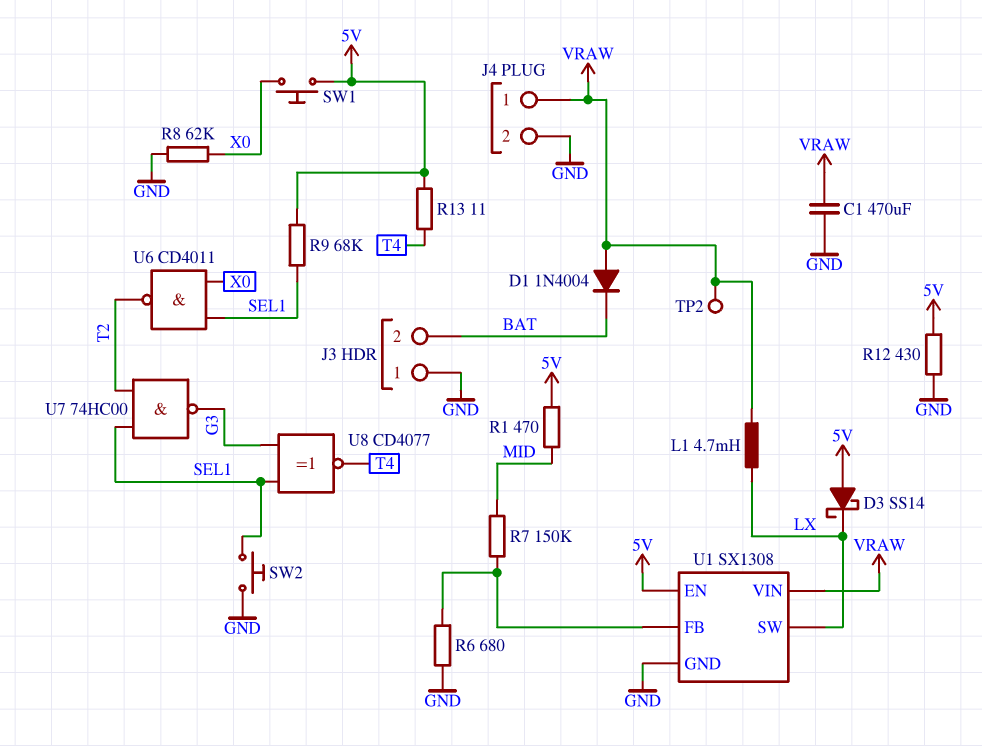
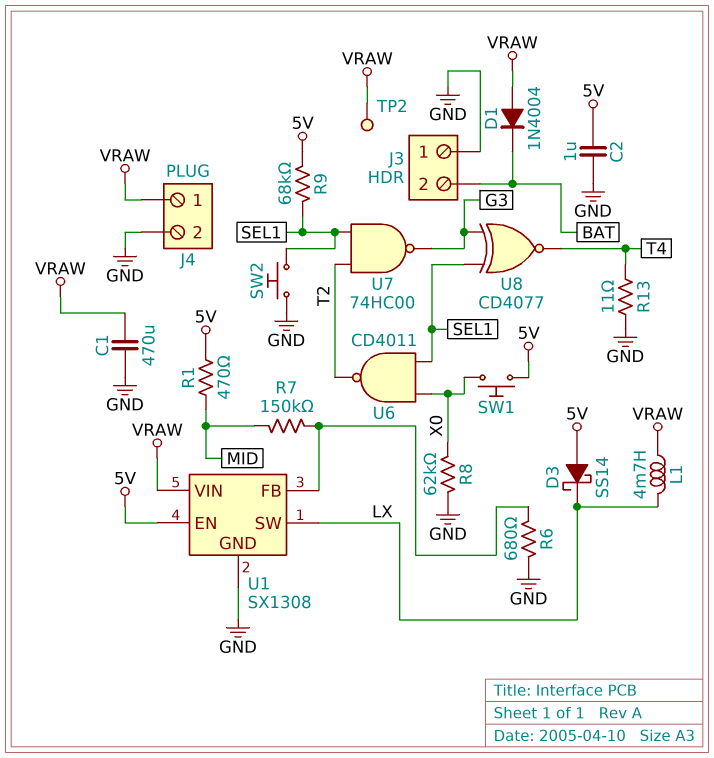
C2: none -> 1uF (5V, GND)
R12: 430 (5V, GND) -> none
R13: 11 (5V, T4) -> 11 (GND, T4)

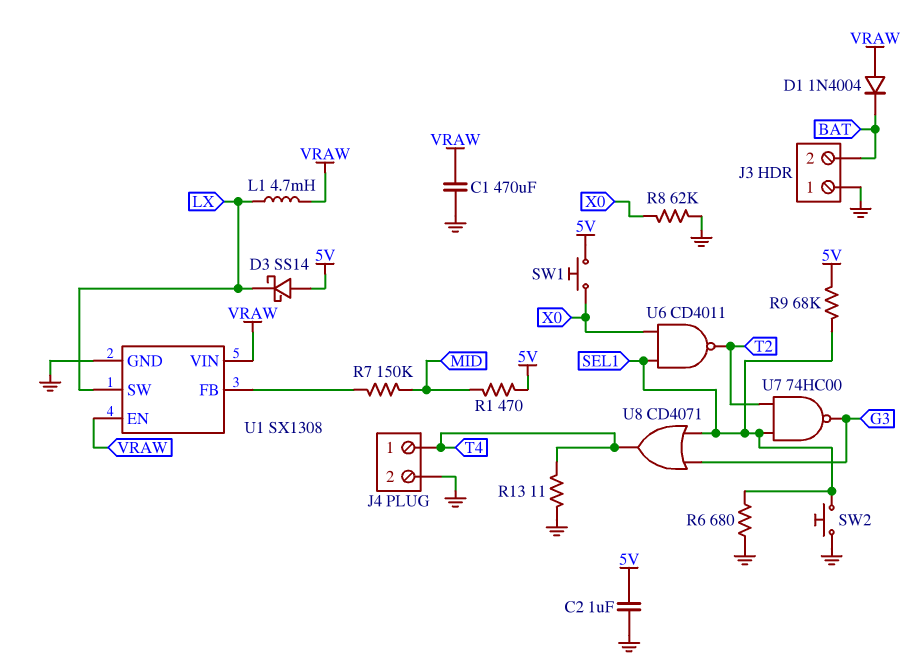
J4 pin 1: VRAW -> T4
R6: 680 (GND, U1/FB) -> 680 (GND, SEL1)
TP2: test point (VRAW) -> none
U1 pin EN: 5V -> VRAW
U8: XNOR CD4077 (in G3, in SEL1, out T4) -> OR CD4071 (in G3, in SEL1, out T4)

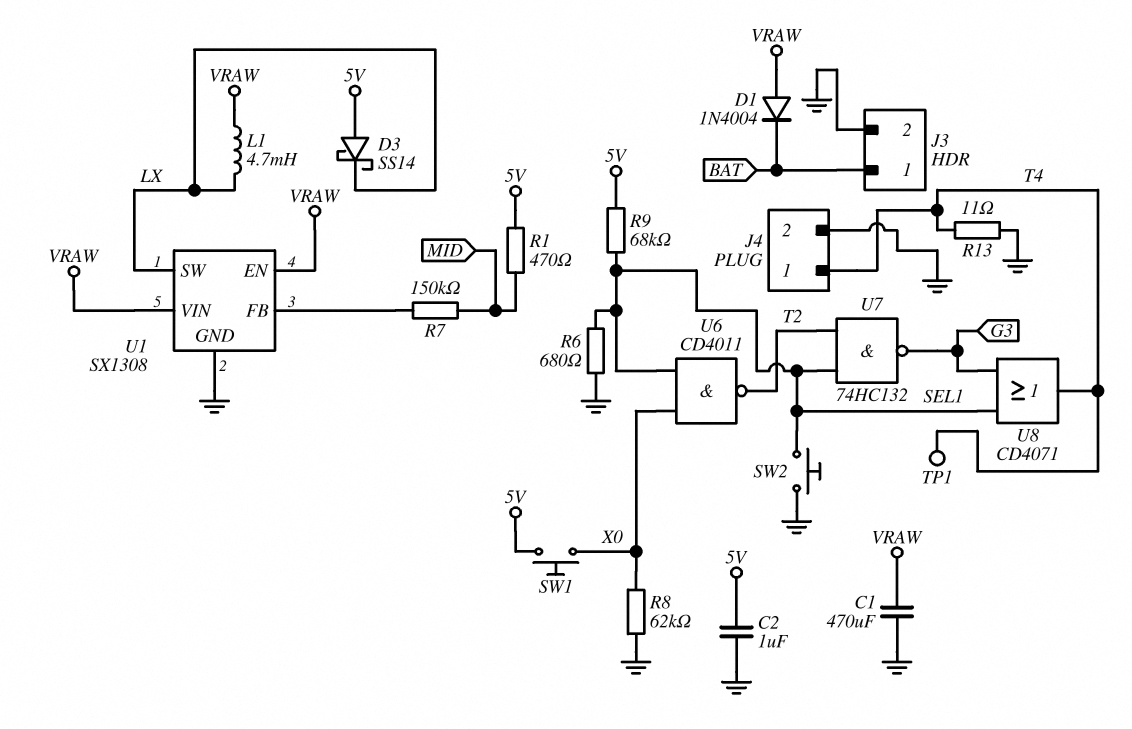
J3 pin 1: GND -> BAT
J3 pin 2: BAT -> GND
TP1: none -> test point (T4)
U7: NAND 74HC00 (in SEL1, in T2, out G3) -> NAND 74HC132 (in SEL1, in T2, out G3)

